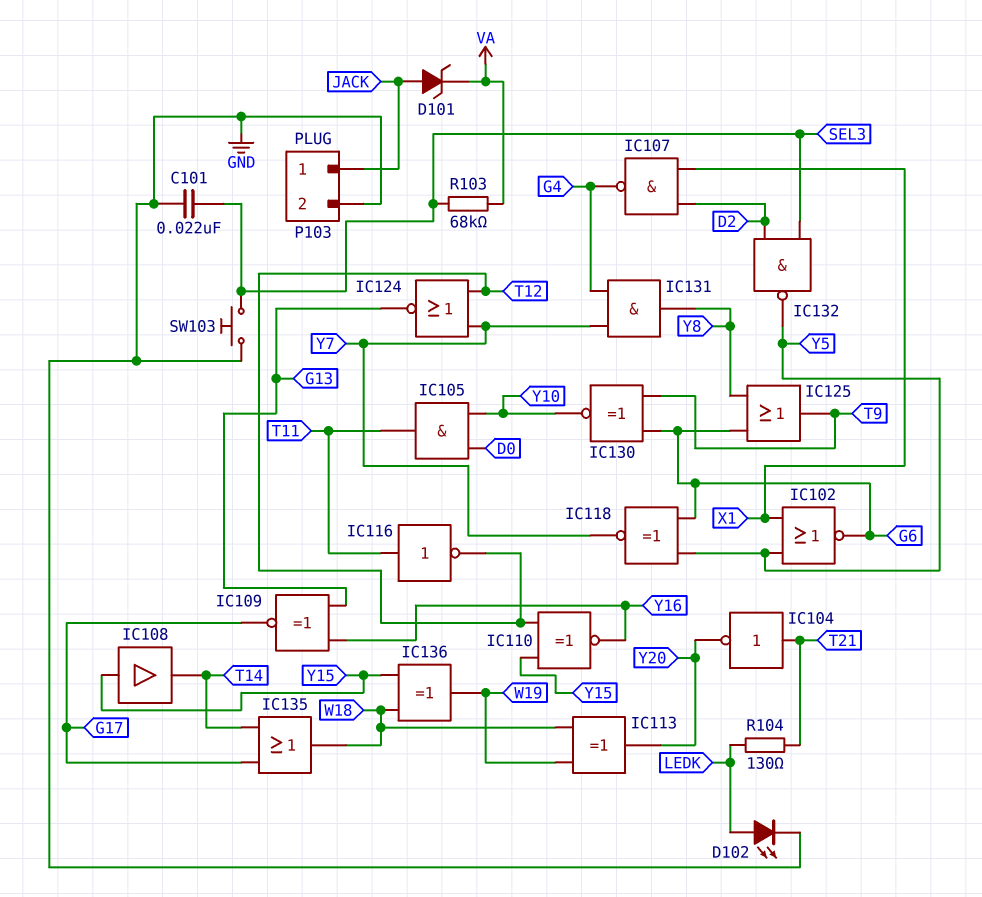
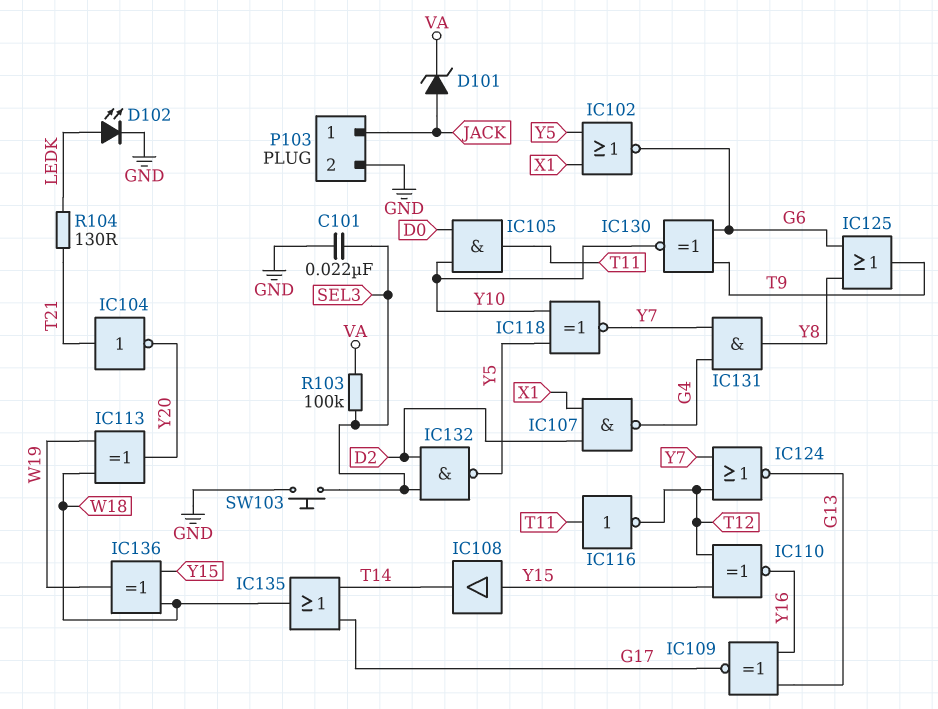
IC118: XNOR (in G6, in Y5, out Y7) -> XNOR (in Y5, in Y10, out Y7)
R103: 68k (SEL3, VA) -> 100k (SEL3, VA)

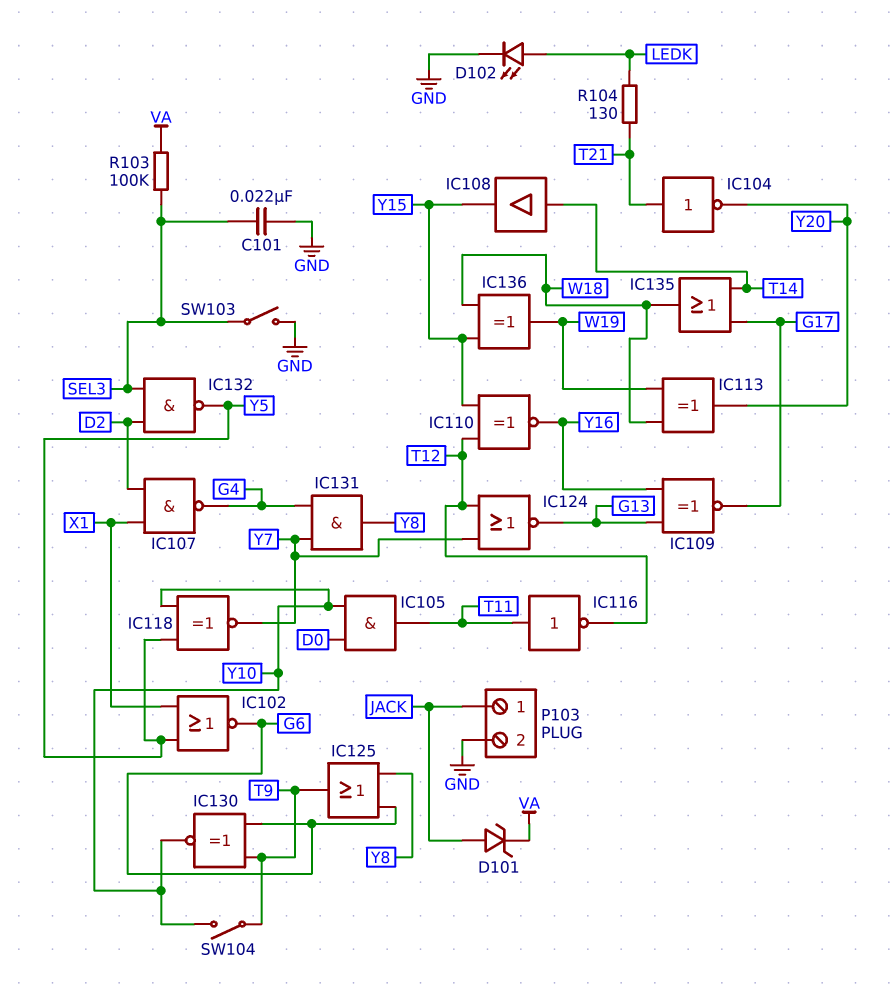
IC108: buffer (in Y15, out T14) -> buffer (in T14, out Y15)
SW103: button (GND, SEL3) -> switch (GND, SEL3)
SW104: none -> switch (T9, Y10)

